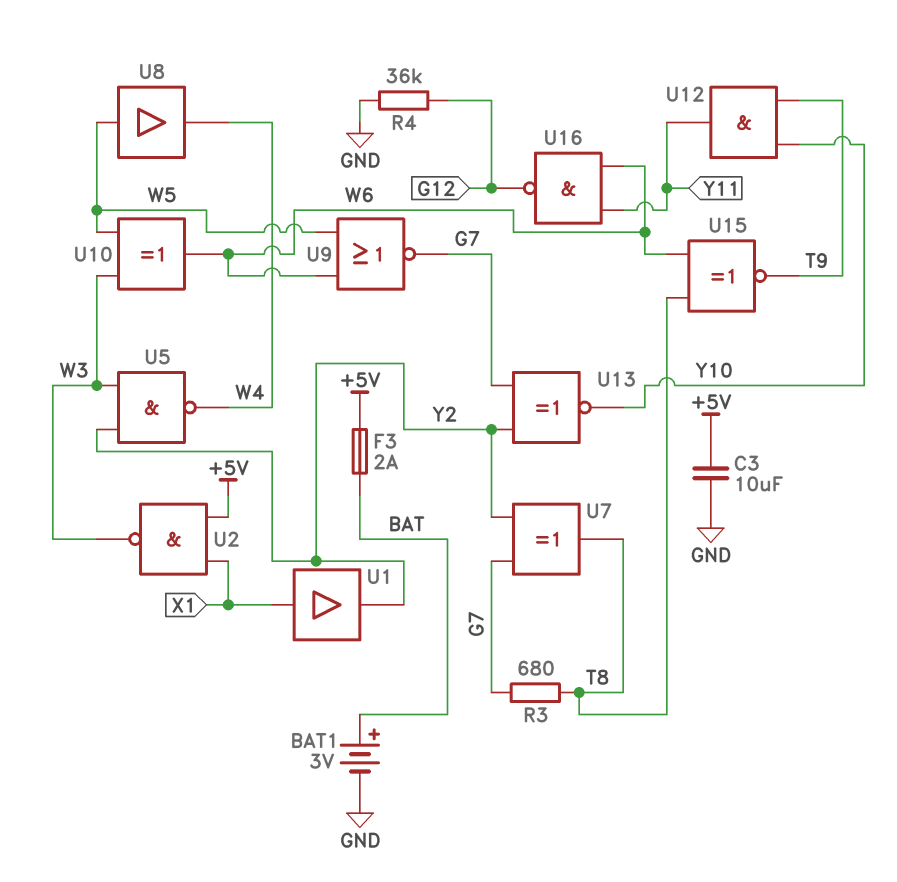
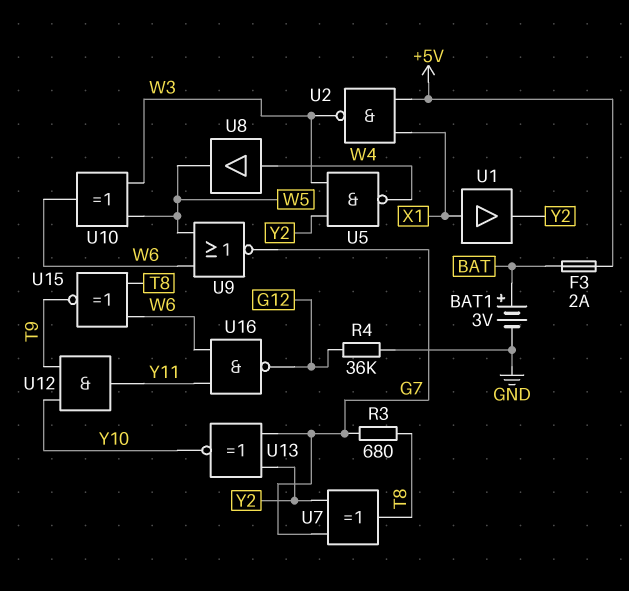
C3: 10uF (+5V, GND) -> none
U8: buffer (in W5, out W4) -> buffer (in W4, out W5)

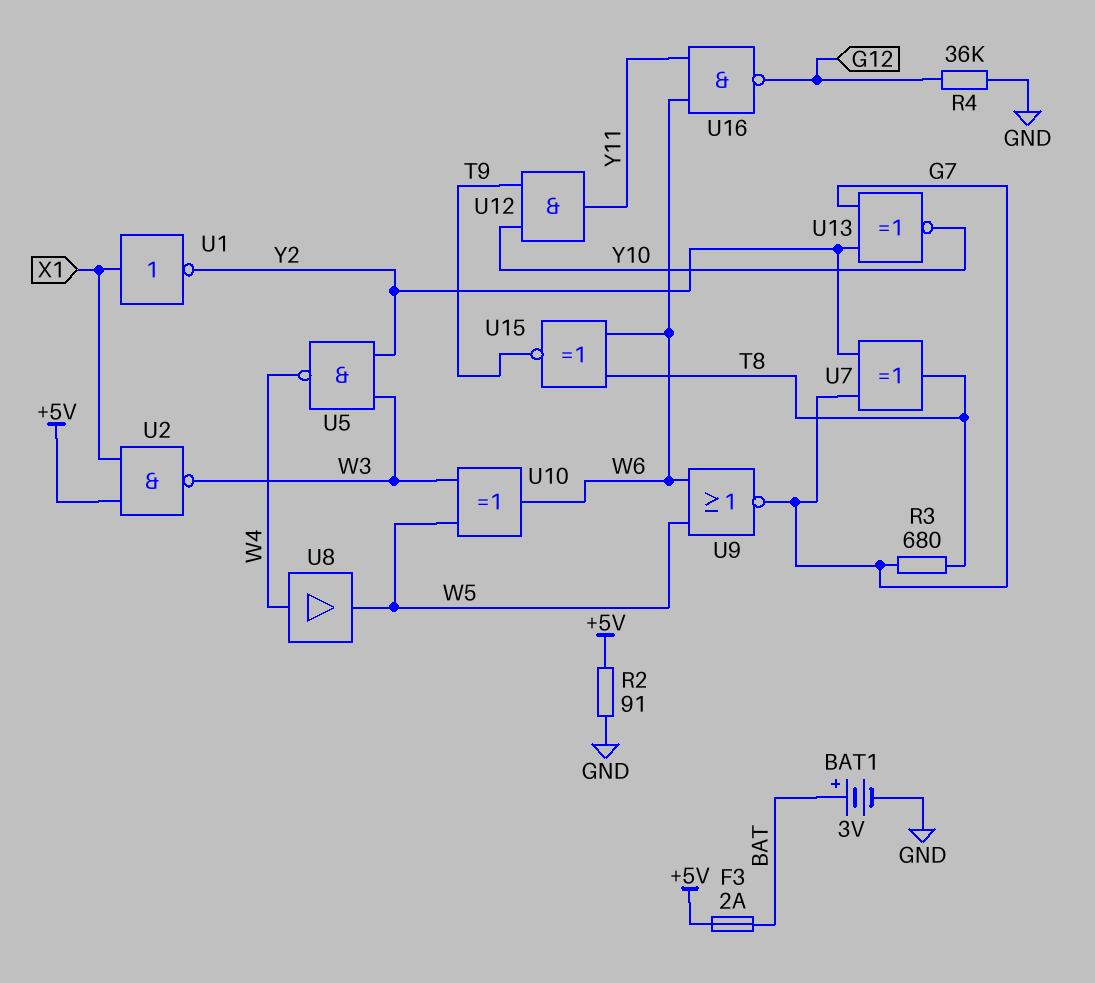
R2: none -> 91 (+5V, GND)
U1: buffer (in X1, out Y2) -> NOT (in X1, out Y2)

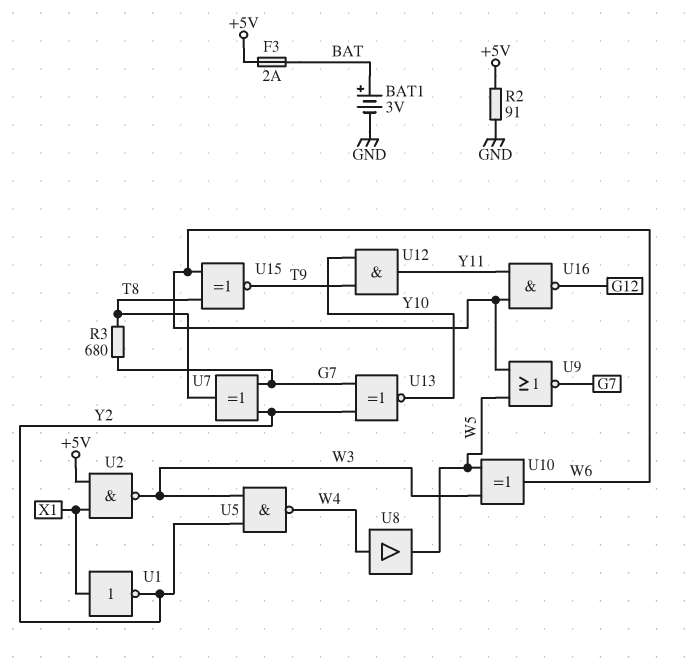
R4: 36k (G12, GND) -> none

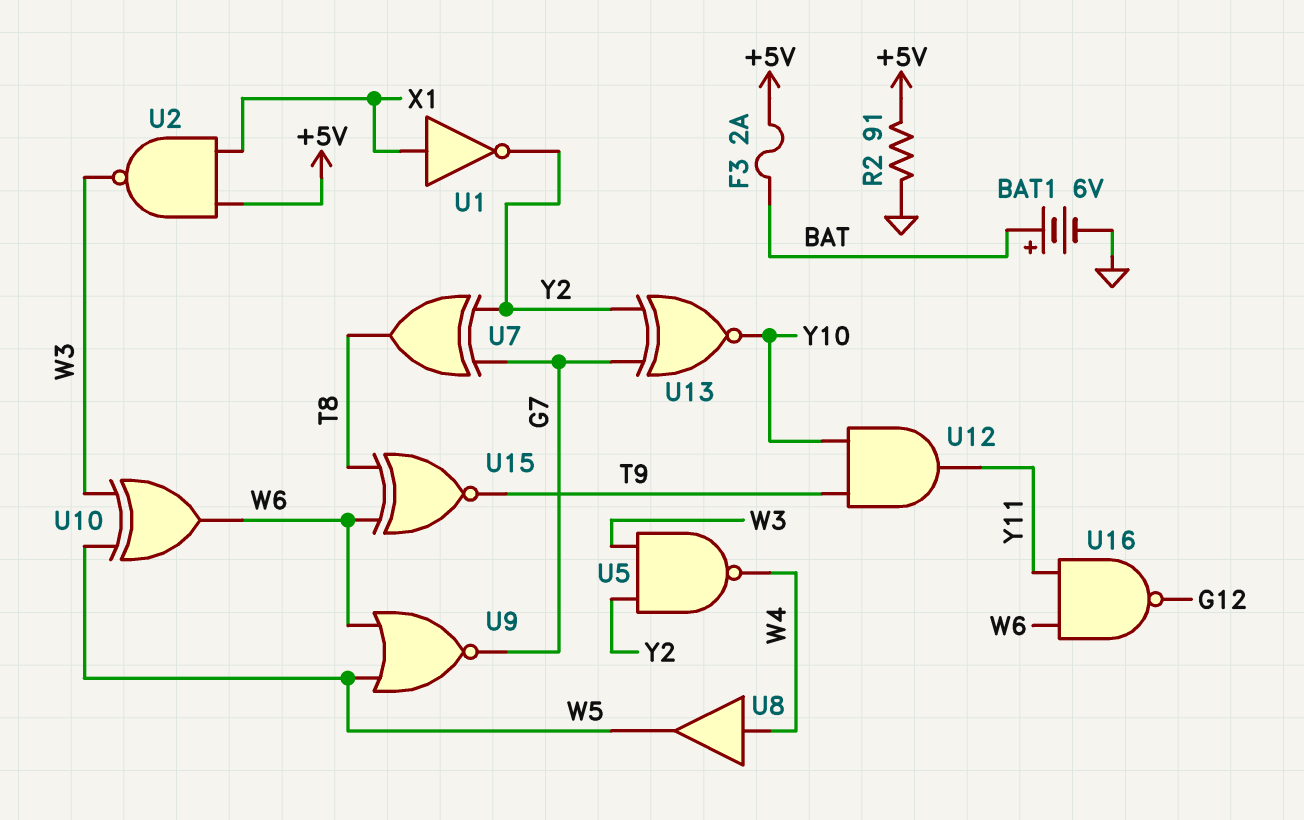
BAT1: 3V (plus BAT, minus GND) -> 6V (plus BAT, minus GND)
R3: 680 (G7, T8) -> none

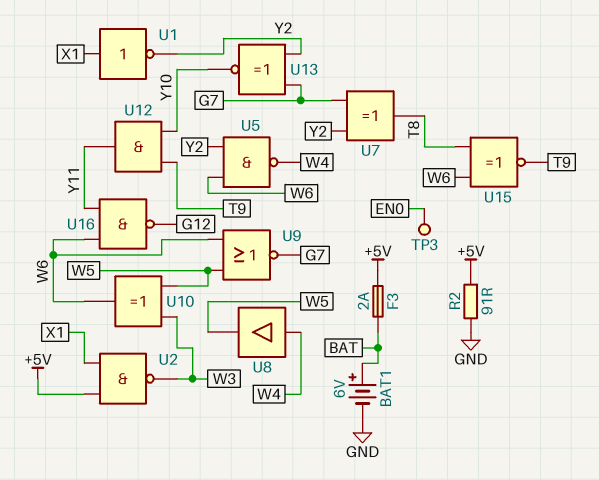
TP3: none -> test point (EN0)
U5: NAND (in W3, in Y2, out W4) -> NAND (in W6, in Y2, out W4)

